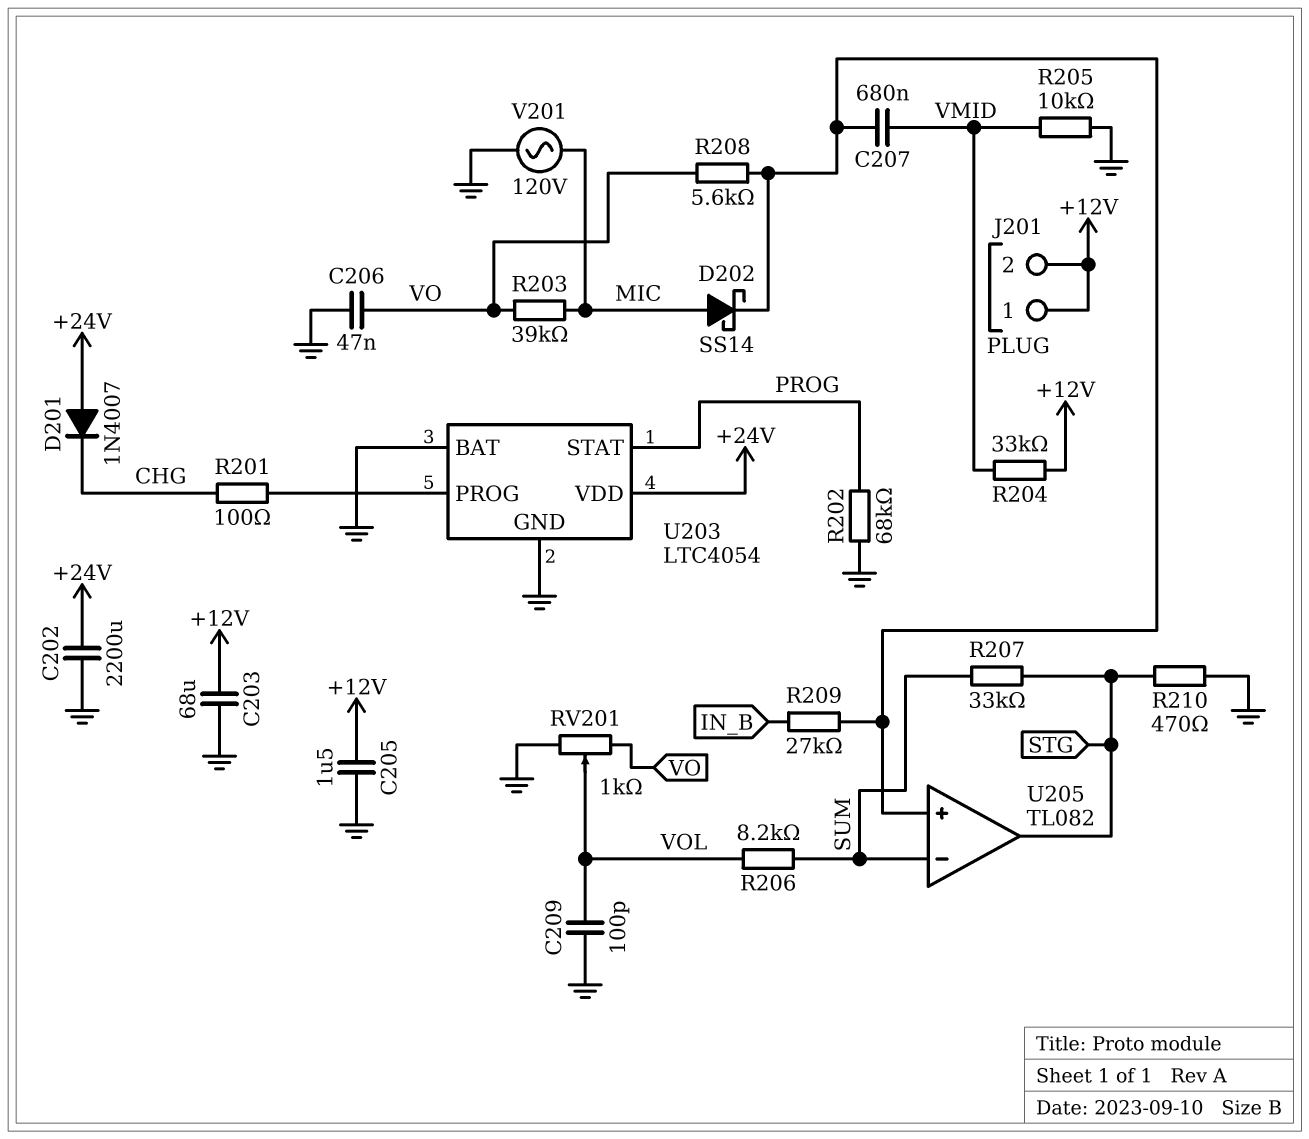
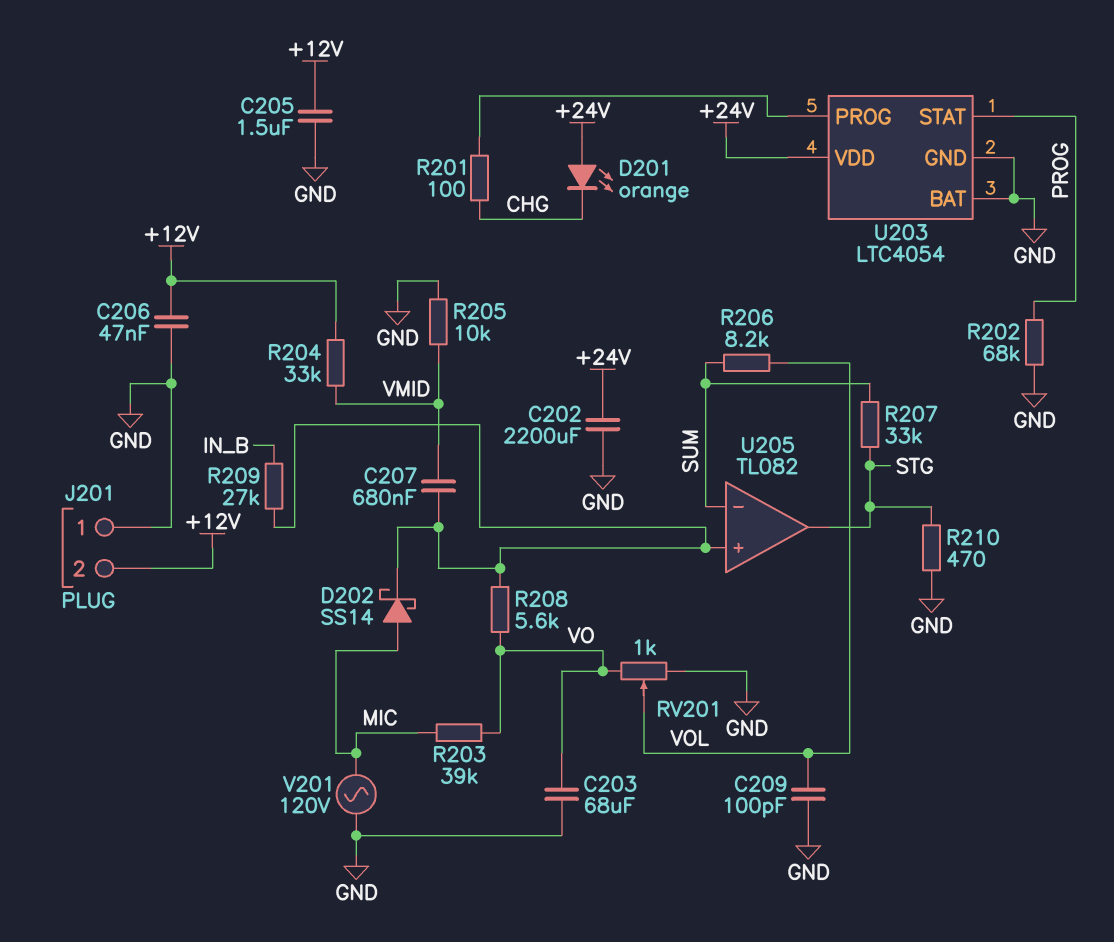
C203: 68uF (+12V, GND) -> 68uF (GND, VO)
C206: 47nF (GND, VO) -> 47nF (+12V, GND)
D201: diode 1N4007 (A +24V, K CHG) -> LED orange (A +24V, K CHG)
J201 pin 1: +12V -> GND

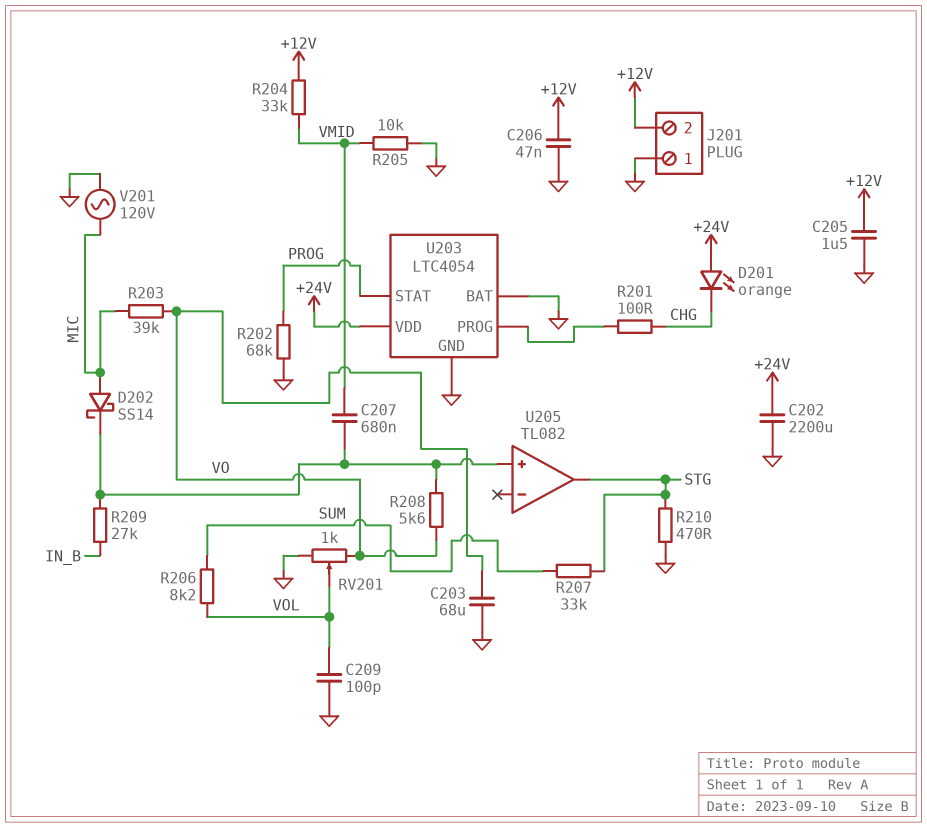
U205 pin in-: SUM -> none

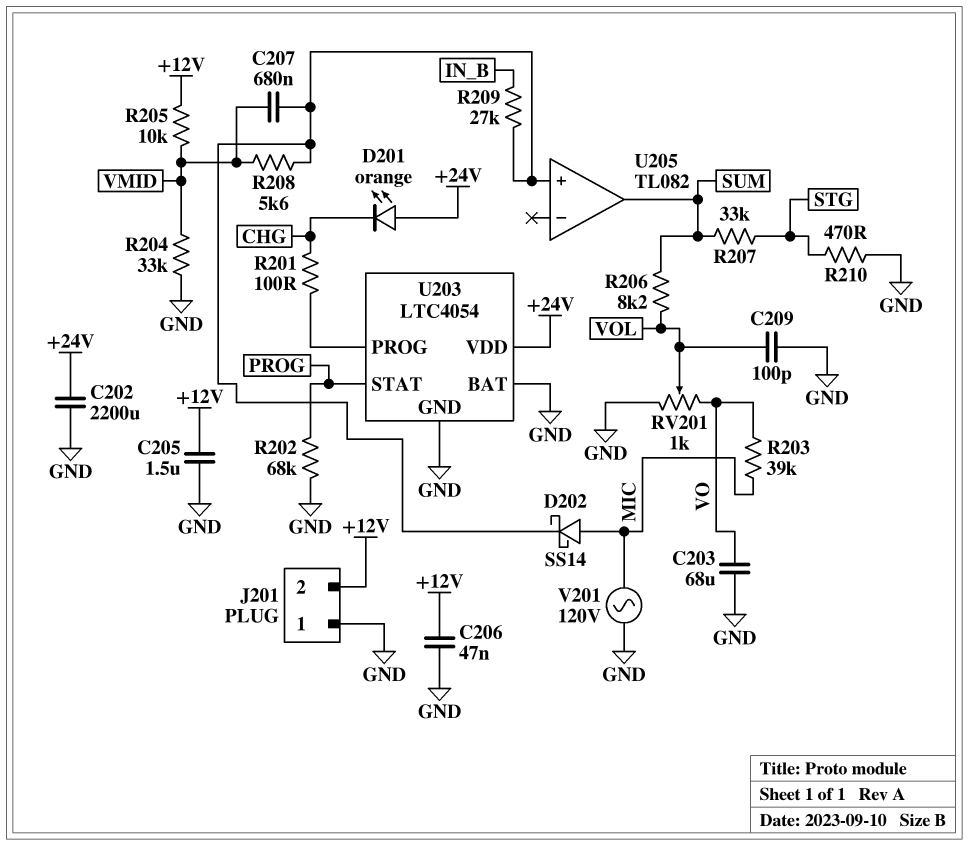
R204: 33k (+12V, VMID) -> 33k (GND, VMID)
R205: 10k (GND, VMID) -> 10k (+12V, VMID)
R208: 5.6k (U205/in+, VO) -> 5.6k (U205/in+, VMID)
U205 pin out: STG -> SUM

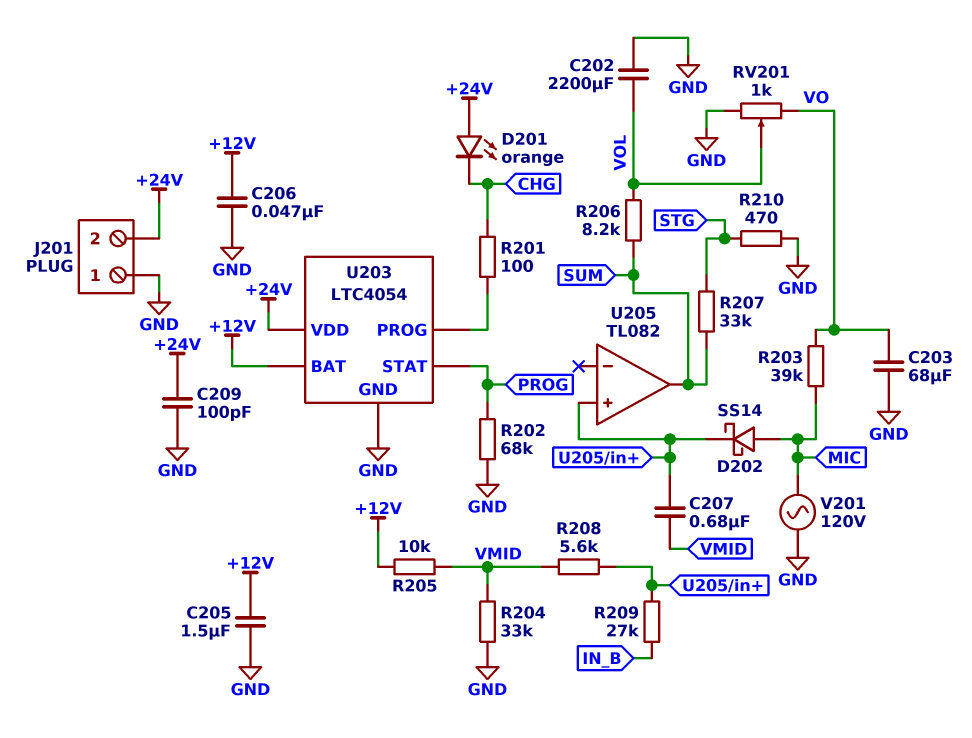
C202: 2200uF (+24V, GND) -> 2200uF (GND, VOL)
C209: 100pF (GND, VOL) -> 100pF (+24V, GND)
J201 pin 2: +12V -> +24V
U203 pin BAT: GND -> +12V

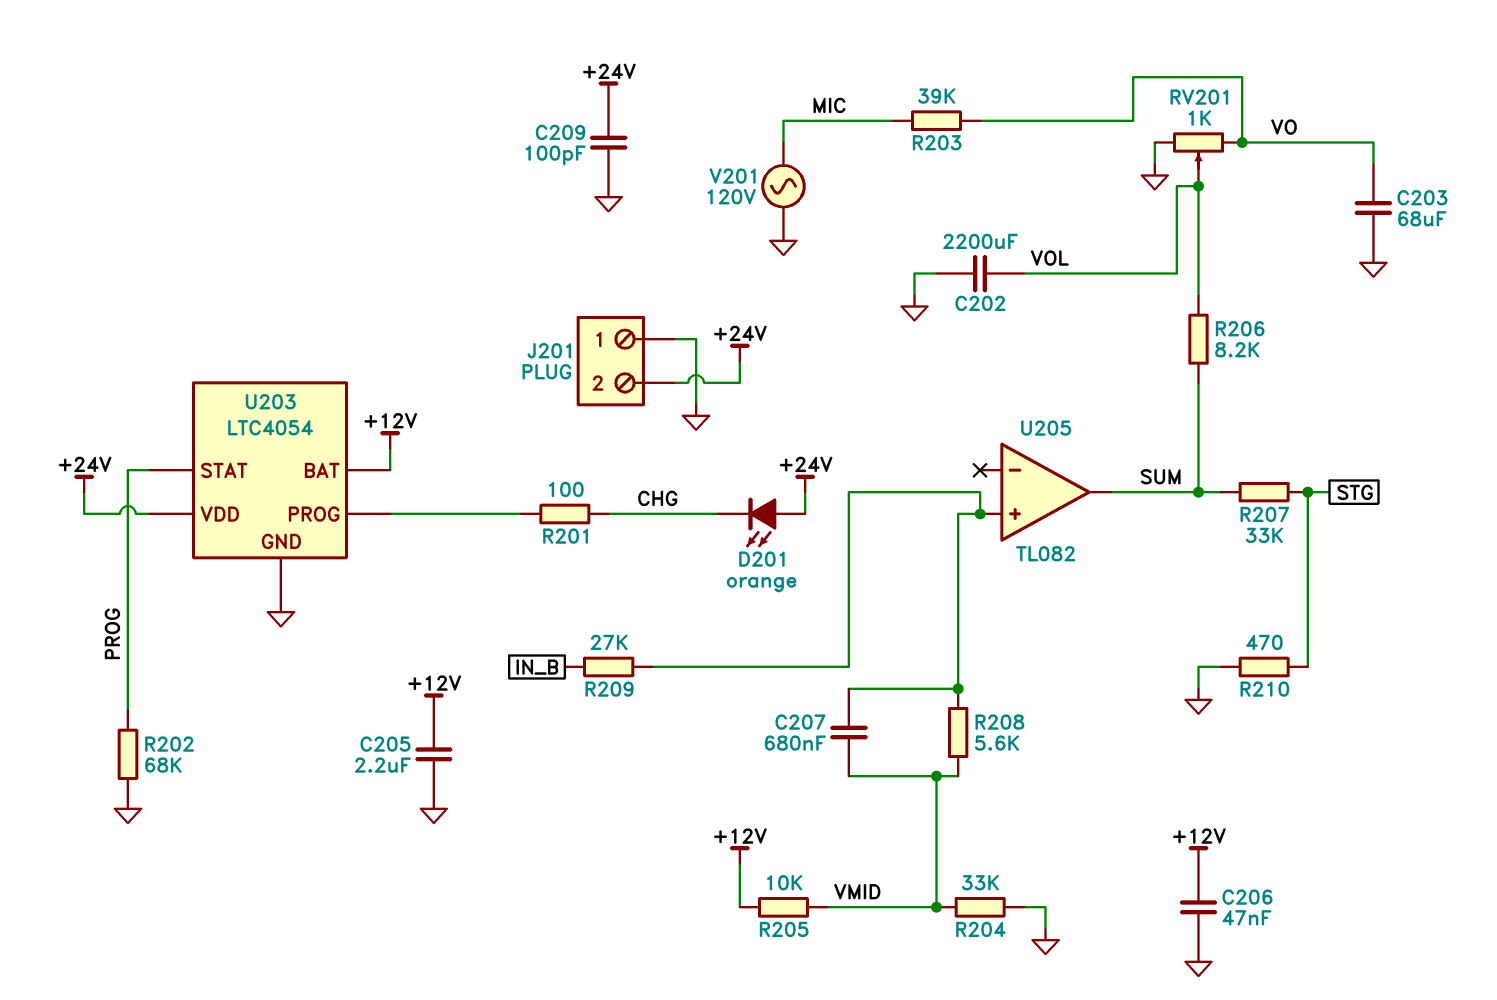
C205: 1.5uF (+12V, GND) -> 2.2uF (+12V, GND)
D202: schottky SS14 (A MIC, K U205/in+) -> none

